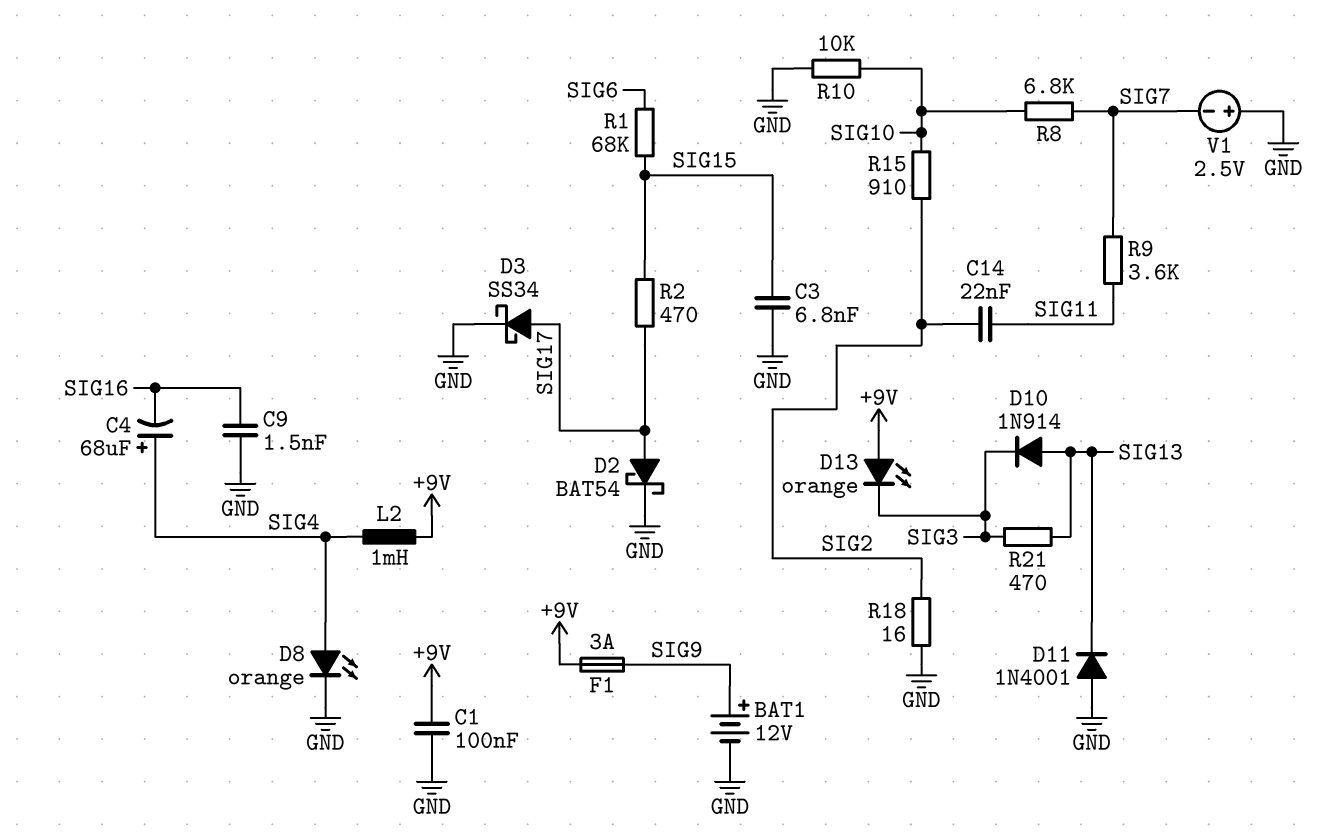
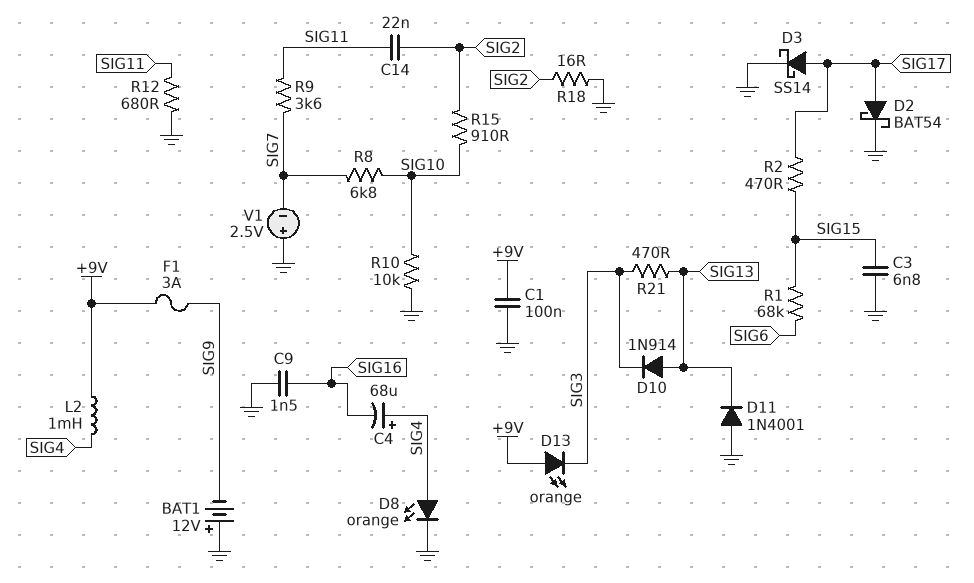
BAT1: 12V (plus SIG9, minus GND) -> 12V (plus GND, minus SIG9)
D3: schottky SS34 (A SIG17, K GND) -> schottky SS14 (A SIG17, K GND)
R12: none -> 680 (GND, SIG11)

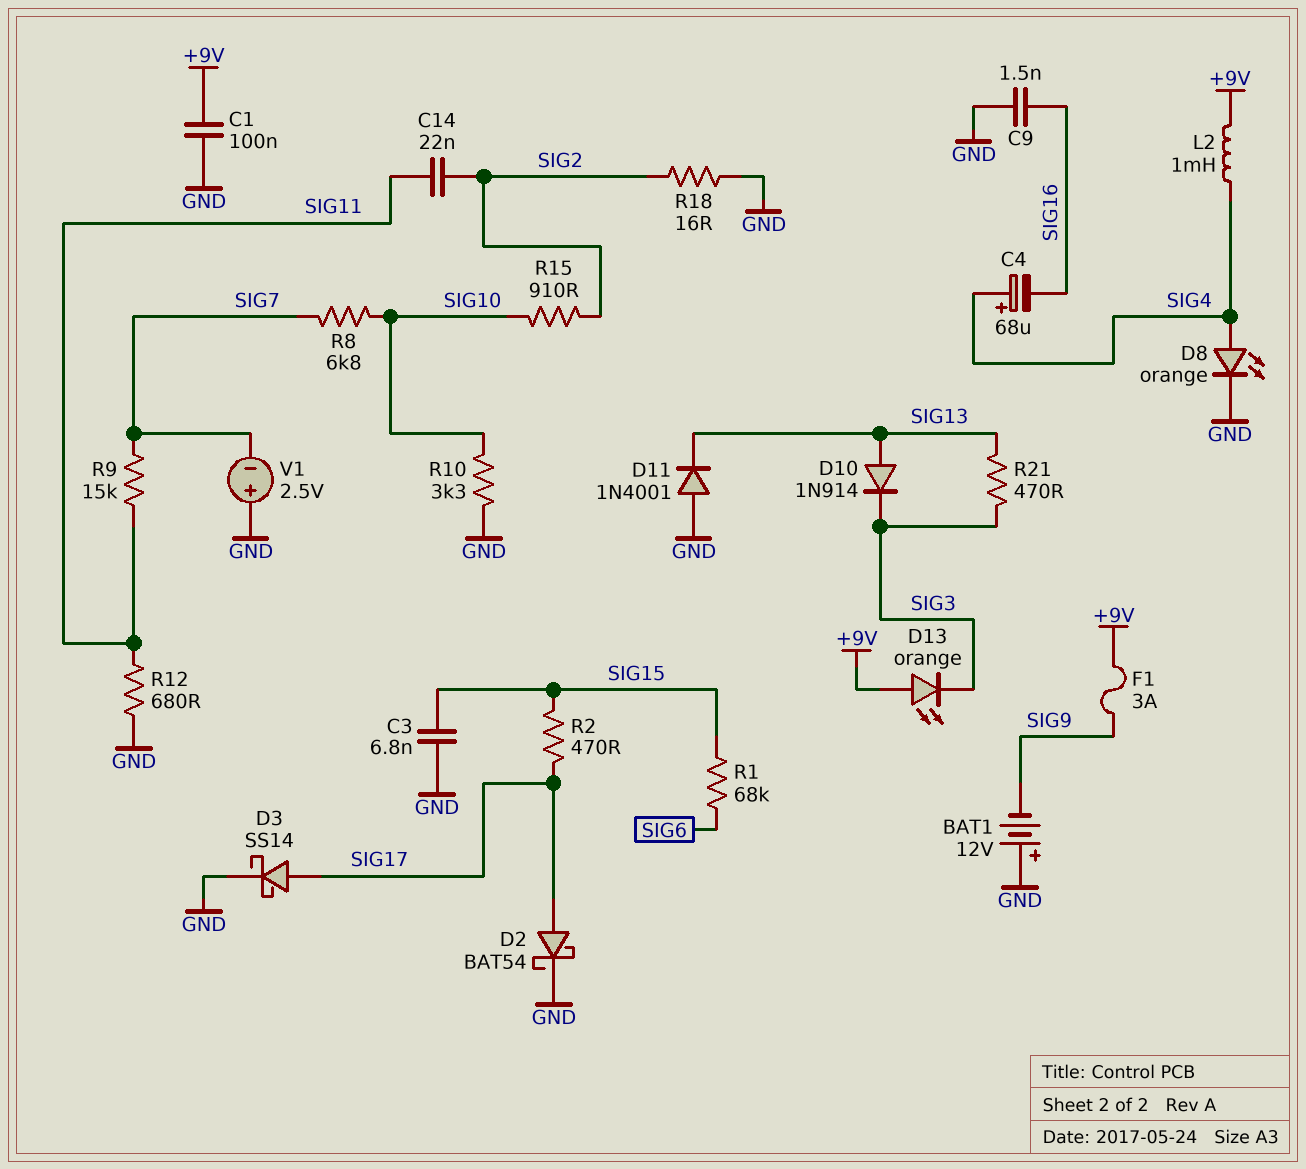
R9: 3.6k (SIG7, SIG11) -> 15k (SIG7, SIG11)
R10: 10k (GND, SIG10) -> 3.3k (GND, SIG10)

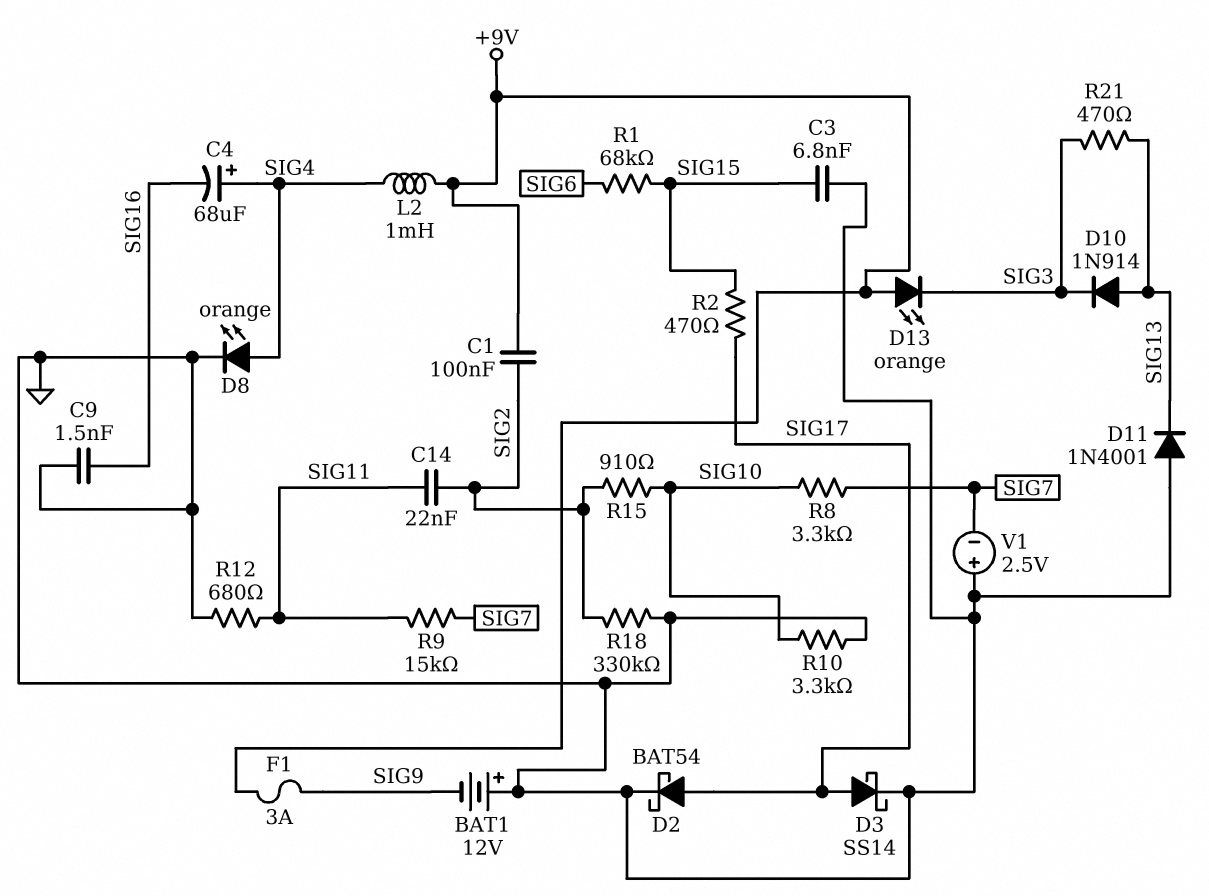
C1: 100nF (+9V, GND) -> 100nF (+9V, SIG2)
R8: 6.8k (SIG7, SIG10) -> 3.3k (SIG7, SIG10)
R18: 16 (GND, SIG2) -> 330k (GND, SIG2)

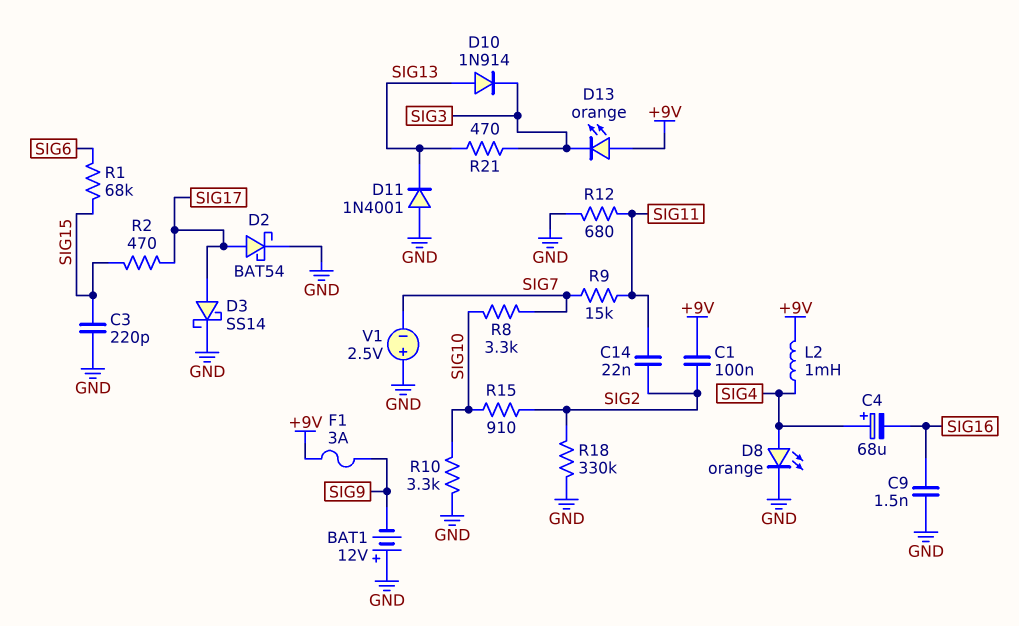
C3: 6.8nF (GND, SIG15) -> 220pF (GND, SIG15)

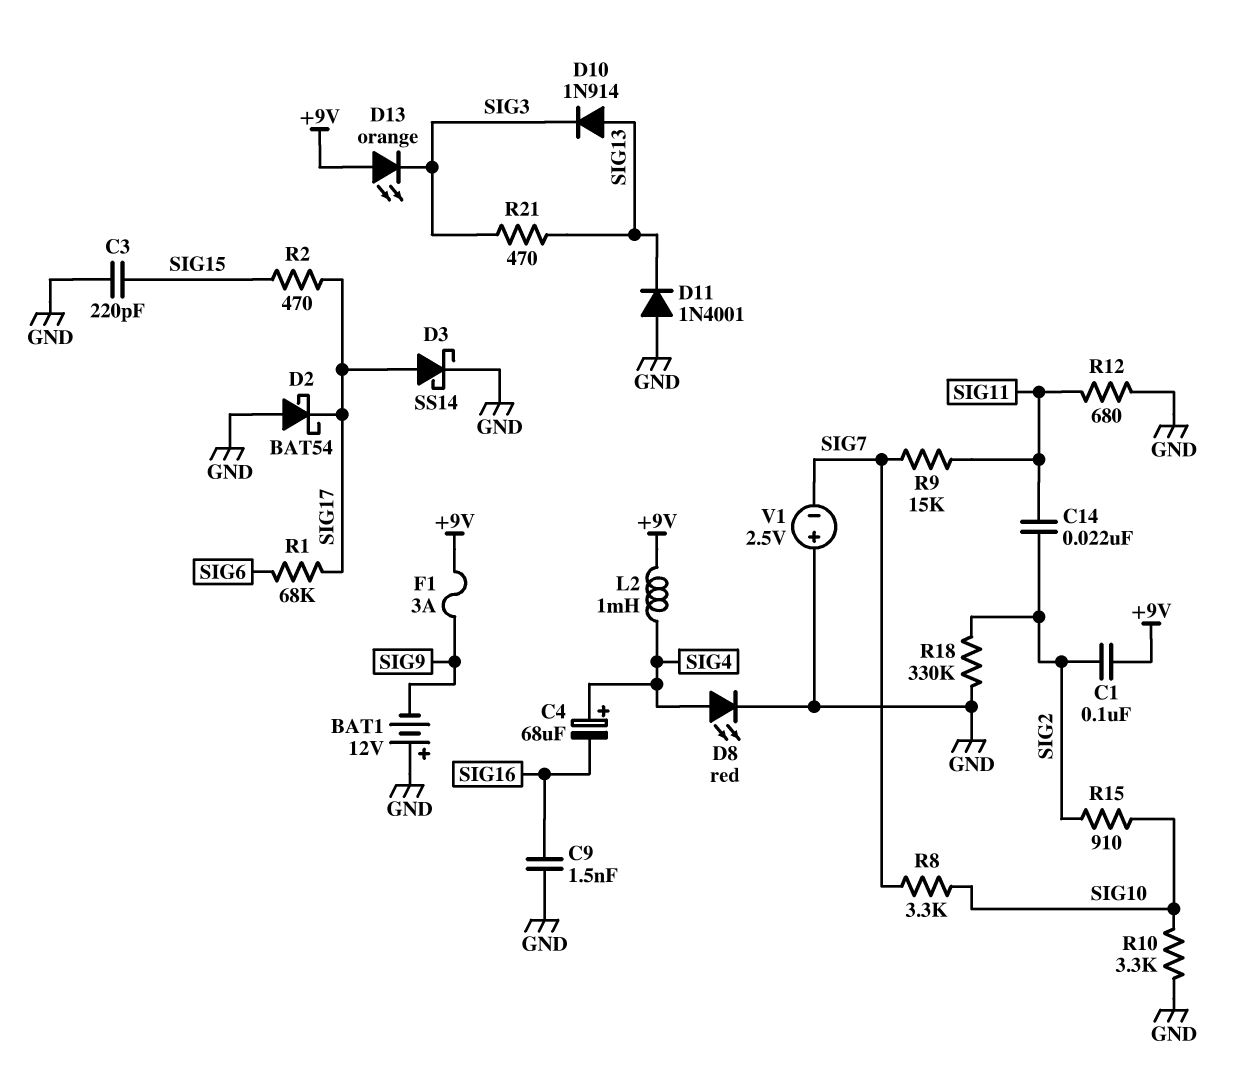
D2: schottky BAT54 (A SIG17, K GND) -> schottky BAT54 (A GND, K SIG17)
D8: LED orange (A SIG4, K GND) -> LED red (A SIG4, K GND)
R1: 68k (SIG6, SIG15) -> 68k (SIG6, SIG17)

